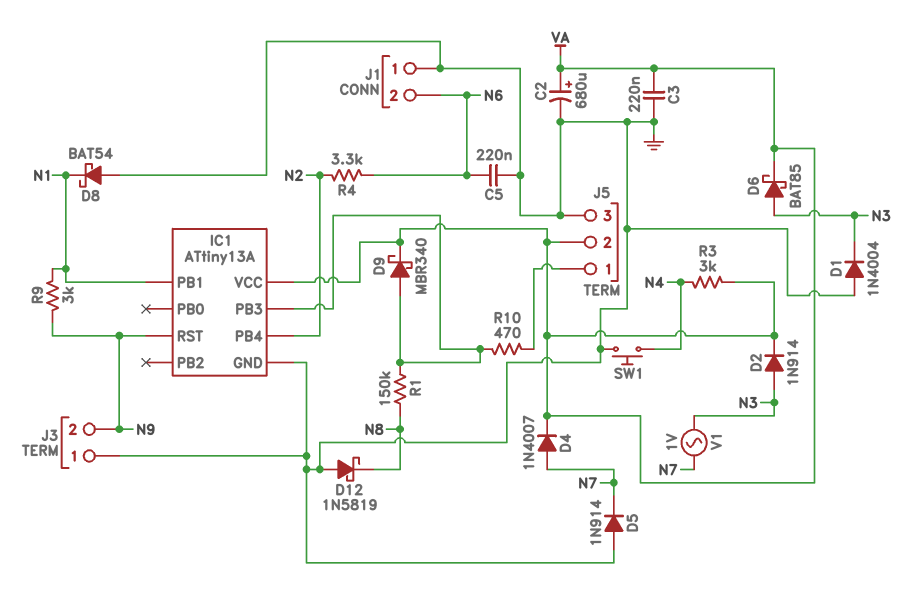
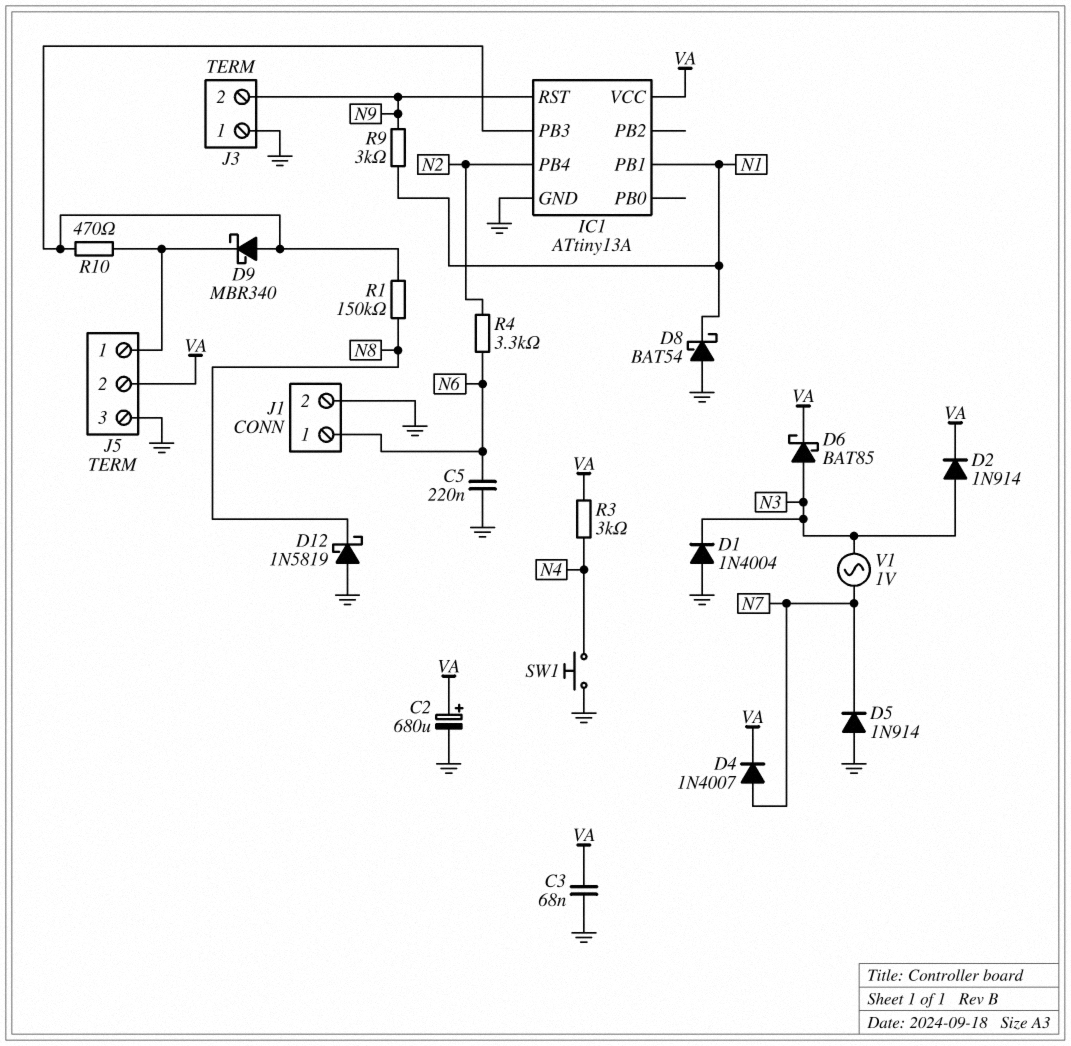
C3: 220nF (GND, VA) -> 68nF (GND, VA)
D9: schottky MBR340 (A IC1/PB3, K VA) -> schottky MBR340 (A IC1/PB3, K J5/1)
J1 pin 1: GND -> N6
J1 pin 2: N6 -> GND

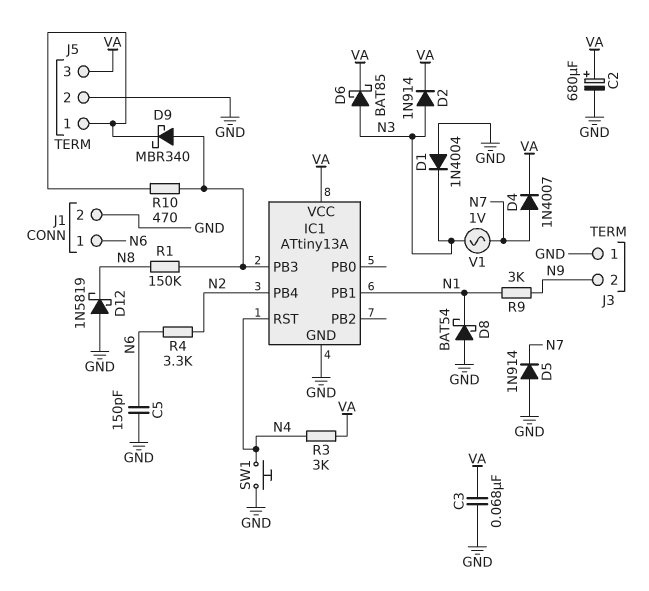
C5: 220nF (GND, N6) -> 150pF (GND, N6)
IC1 pin RST: N9 -> N4
J5 pin 2: VA -> GND
J5 pin 3: GND -> VA

